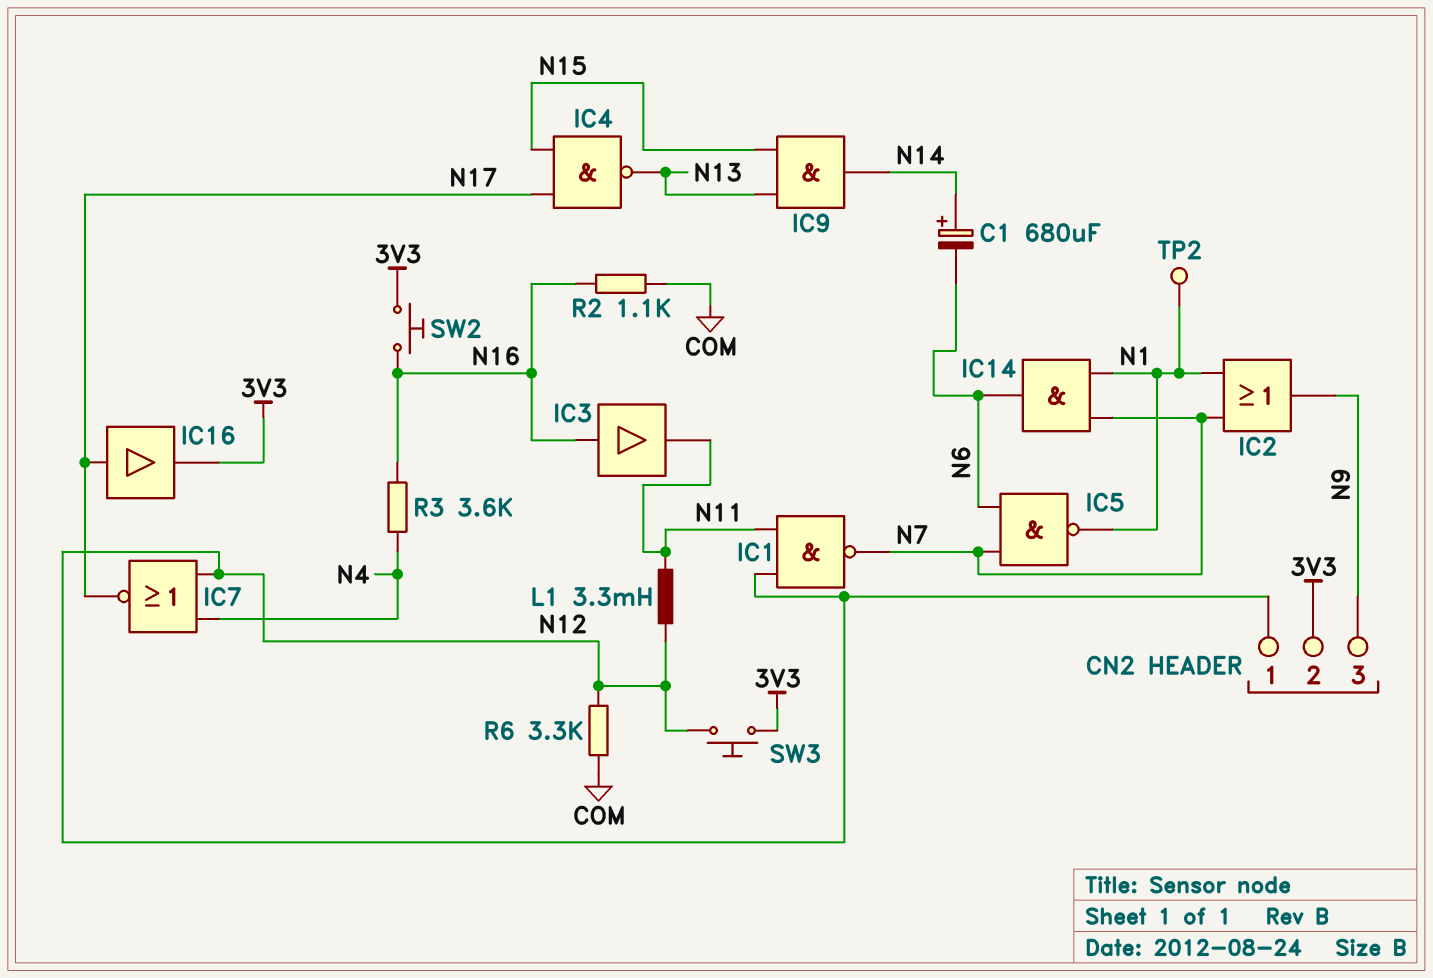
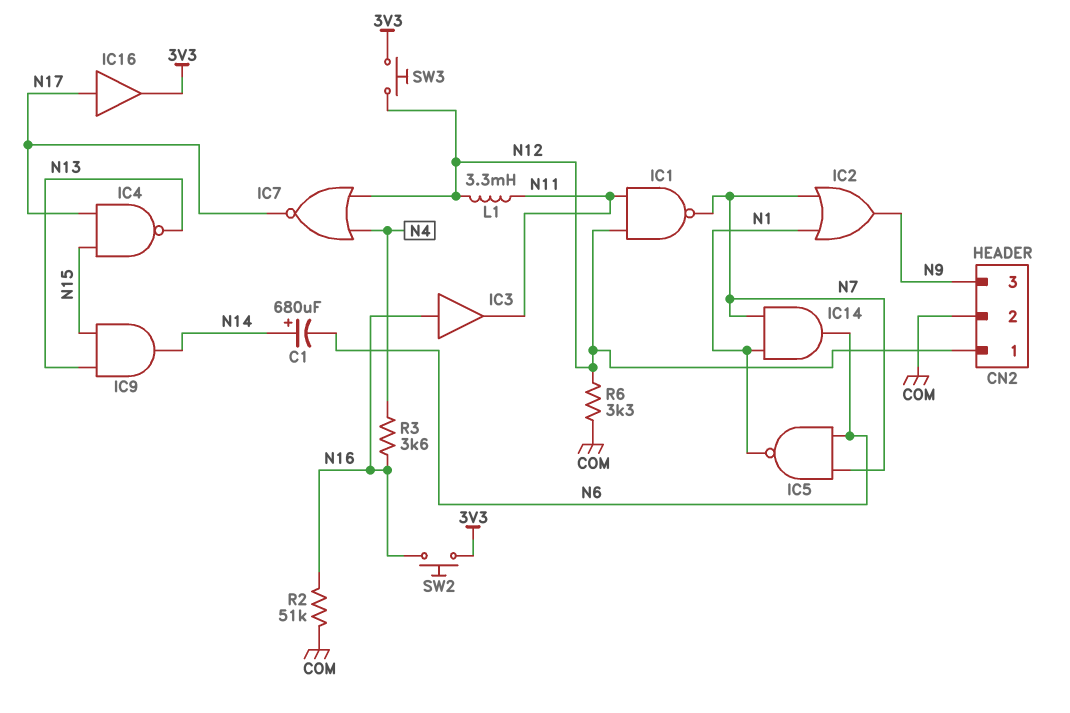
CN2 pin 2: 3V3 -> COM
R2: 1.1k (COM, N16) -> 51k (COM, N16)
TP2: test point (N1) -> none

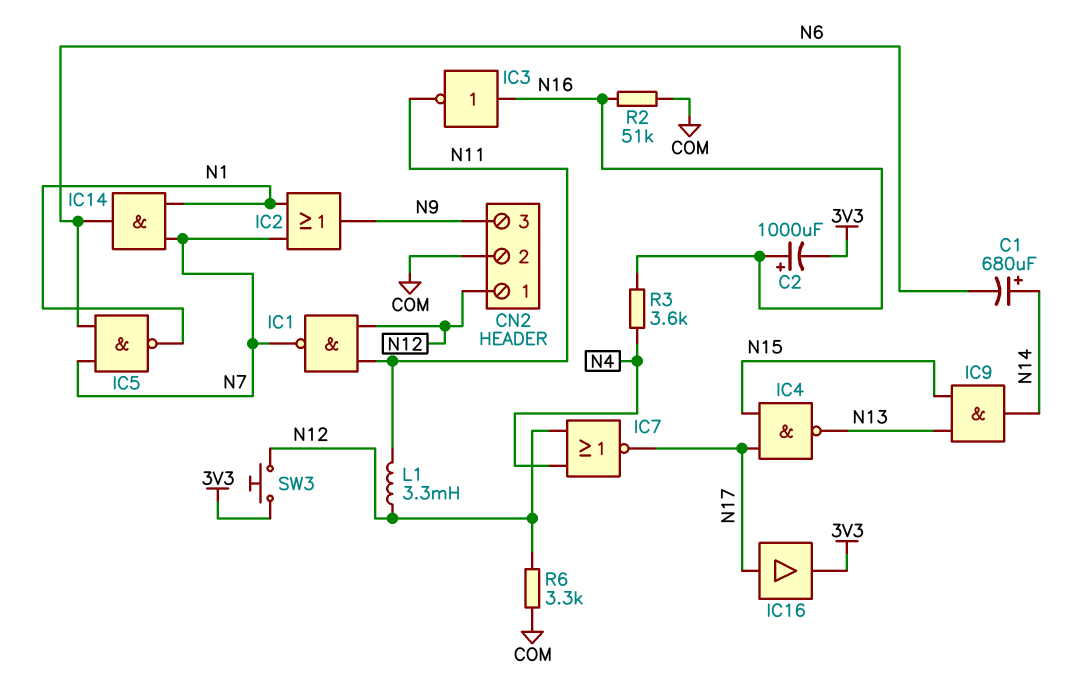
C2: none -> 1000uF (plus N16, minus 3V3)
IC3: buffer (in N16, out N11) -> NOT (in N16, out N11)
SW2: button (3V3, N16) -> none

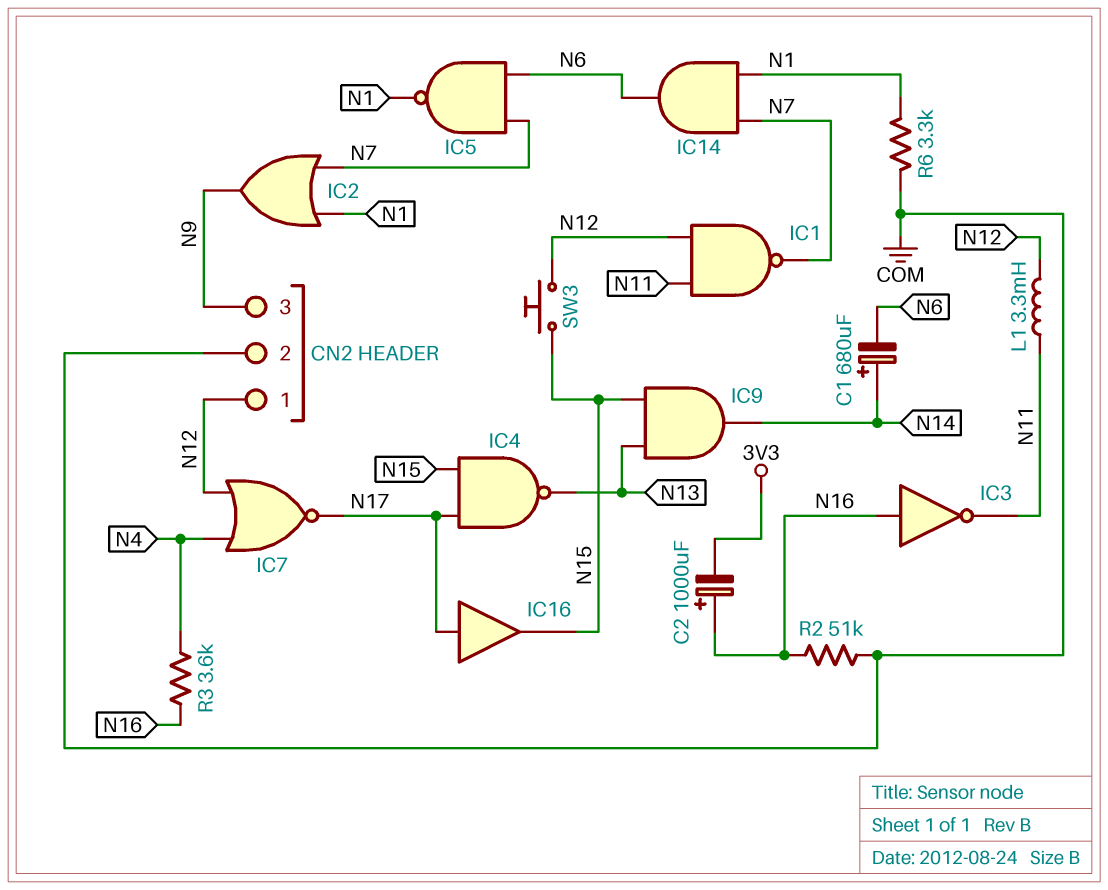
IC16: buffer (in N17, out 3V3) -> buffer (in N17, out N15)
R6: 3.3k (COM, N12) -> 3.3k (COM, N1)
SW3: button (3V3, N12) -> button (N12, N15)

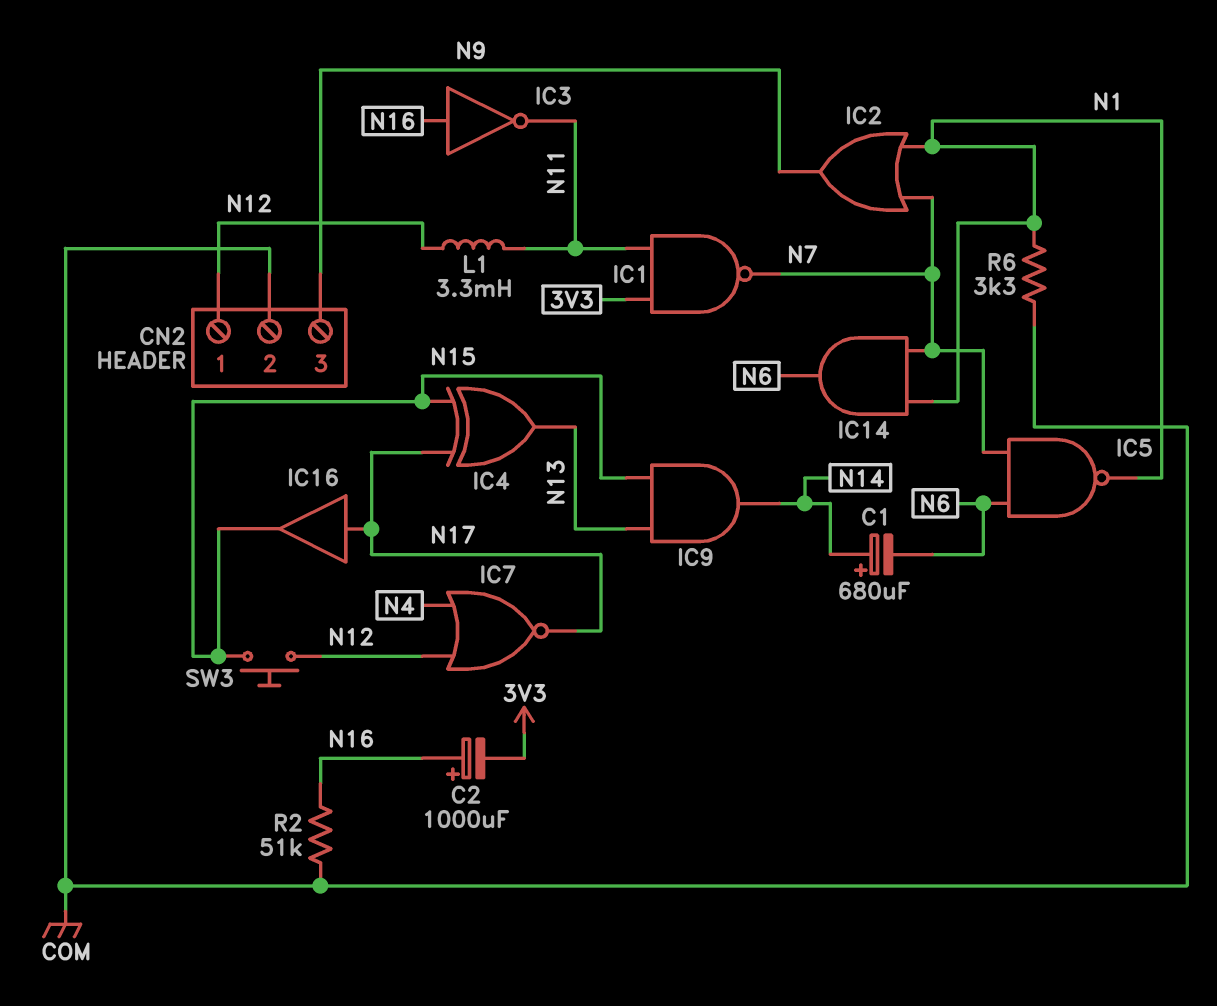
IC1: NAND (in N11, in N12, out N7) -> NAND (in 3V3, in N11, out N7)
IC4: NAND (in N15, in N17, out N13) -> XOR (in N15, in N17, out N13)
R3: 3.6k (N4, N16) -> none

